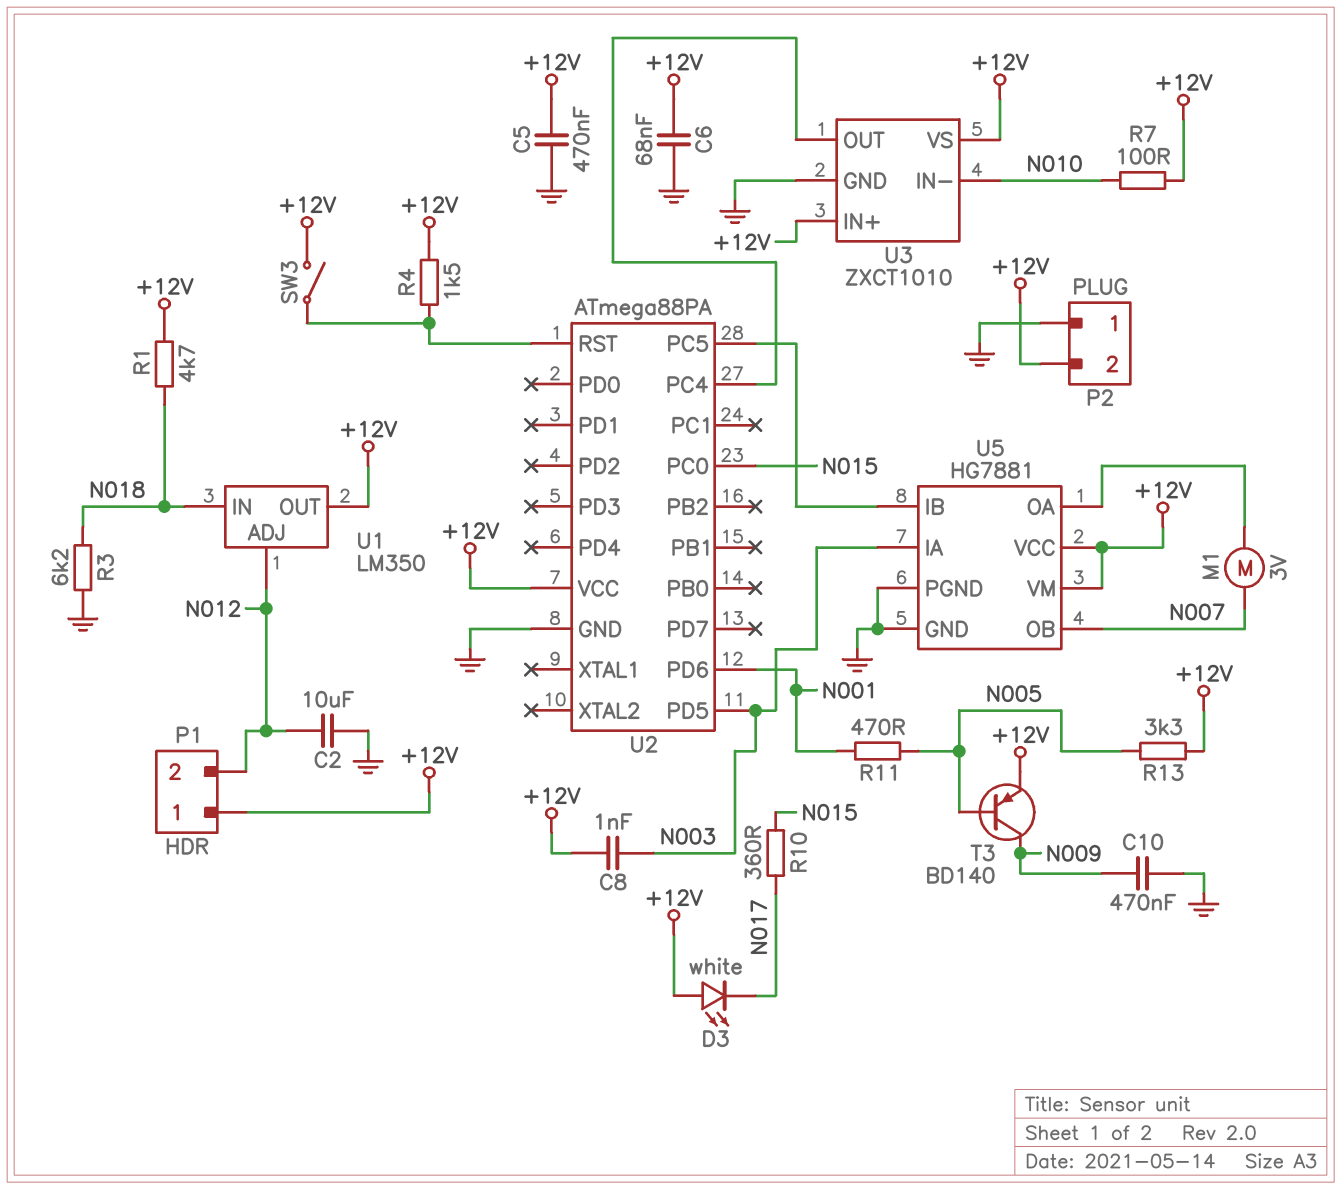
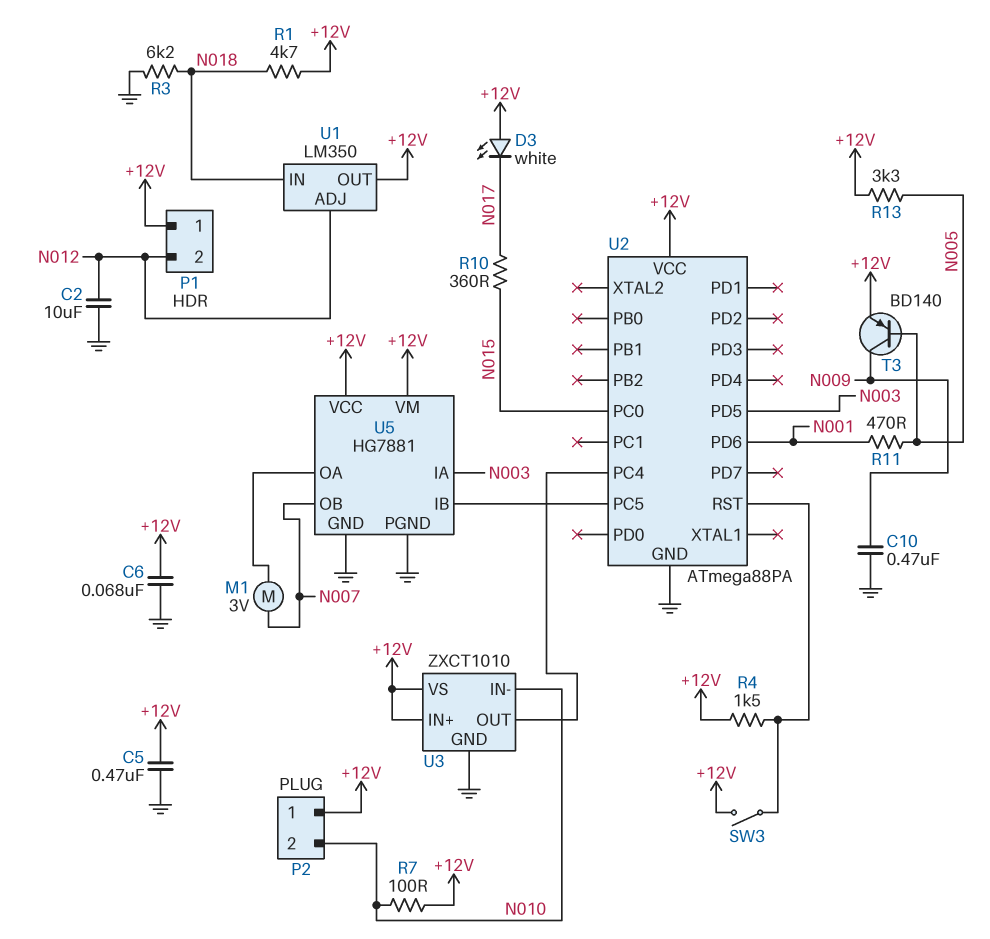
C8: 1nF (+12V, N003) -> none
P2 pin 1: GND -> +12V
P2 pin 2: +12V -> N010

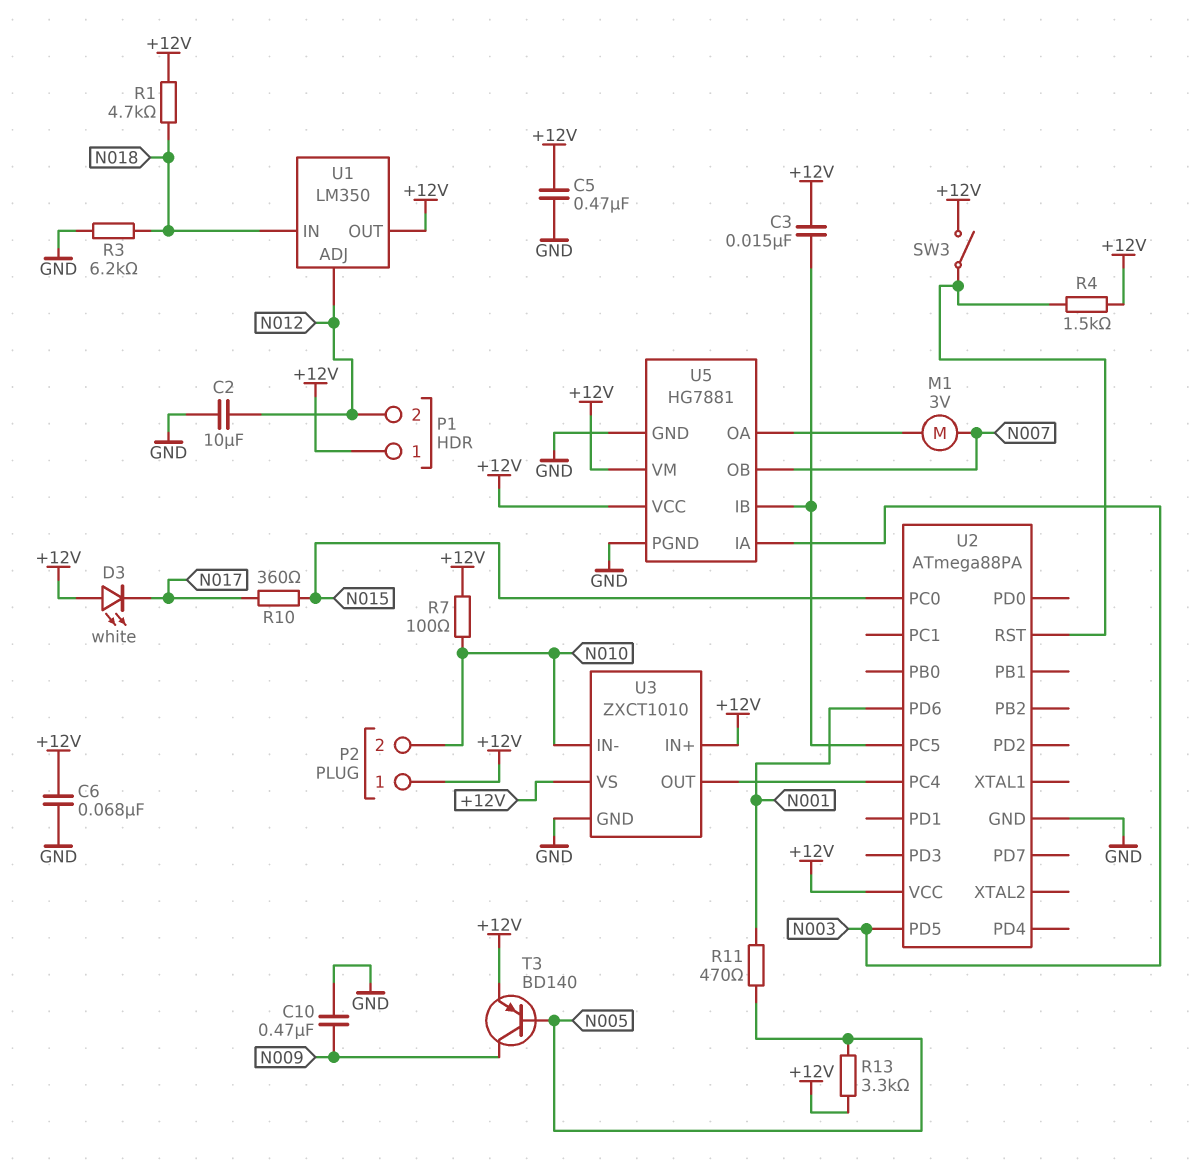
C3: none -> 15nF (+12V, U2/PC5)

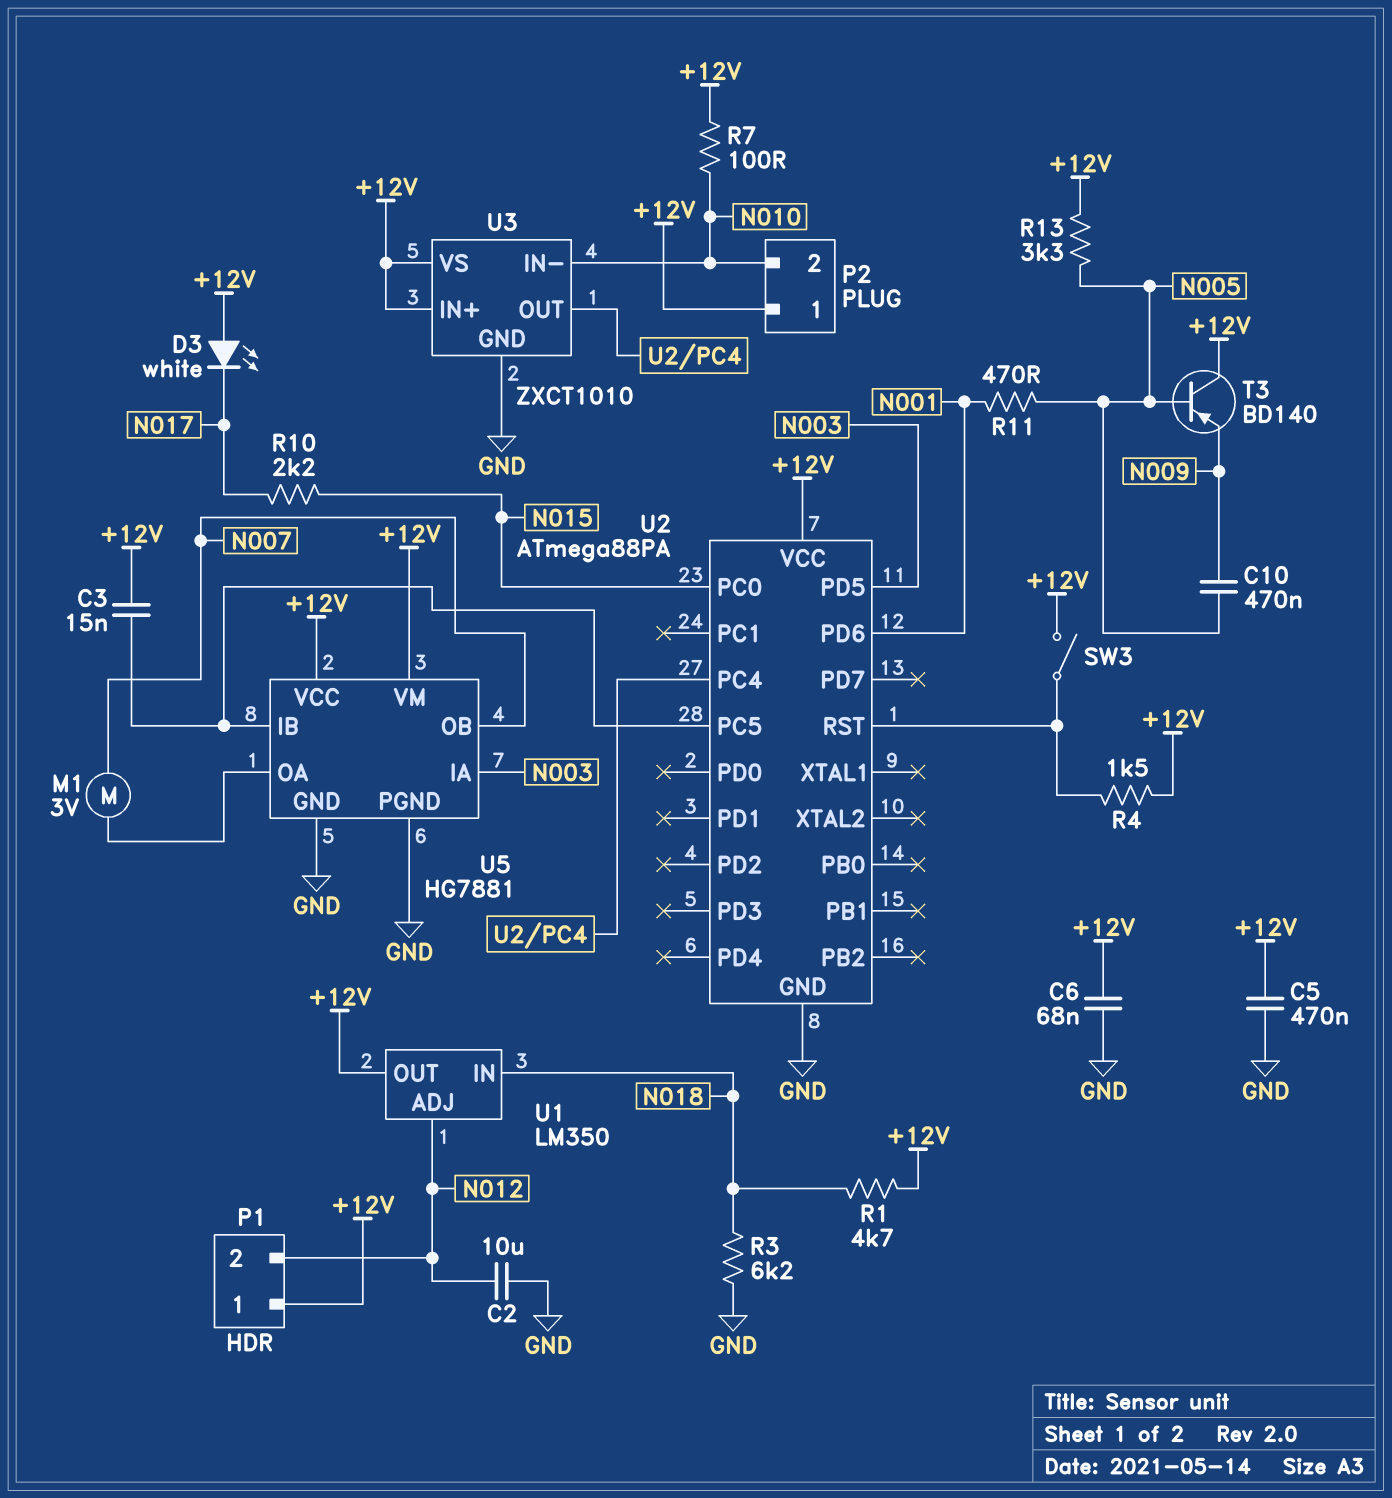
C10: 470nF (GND, N009) -> 470nF (N005, N009)
R10: 360 (N015, N017) -> 2.2k (N015, N017)
T3: PNP BD140 (B N005, C N009, E +12V) -> PNP BD140 (B N005, C +12V, E N009)

